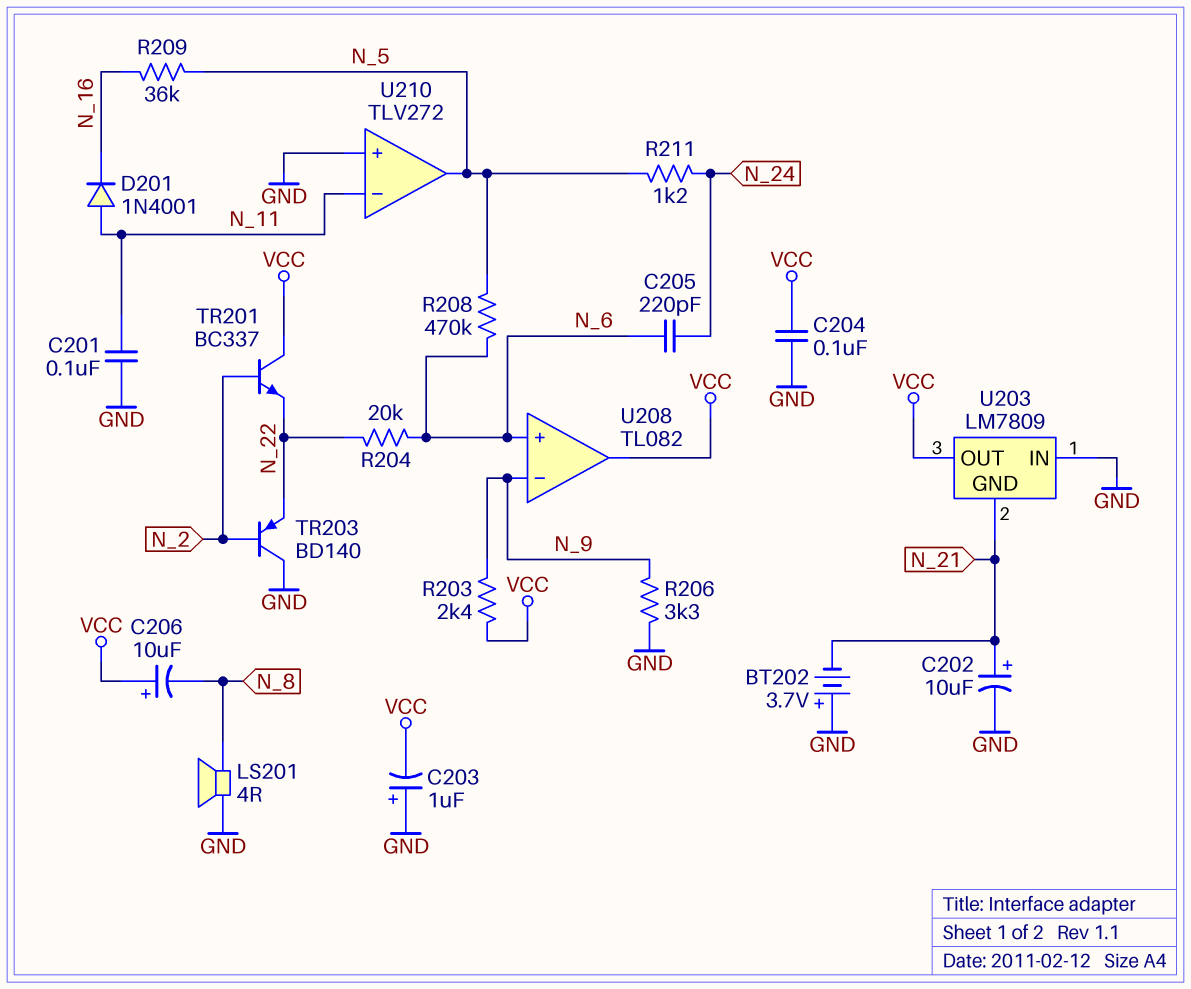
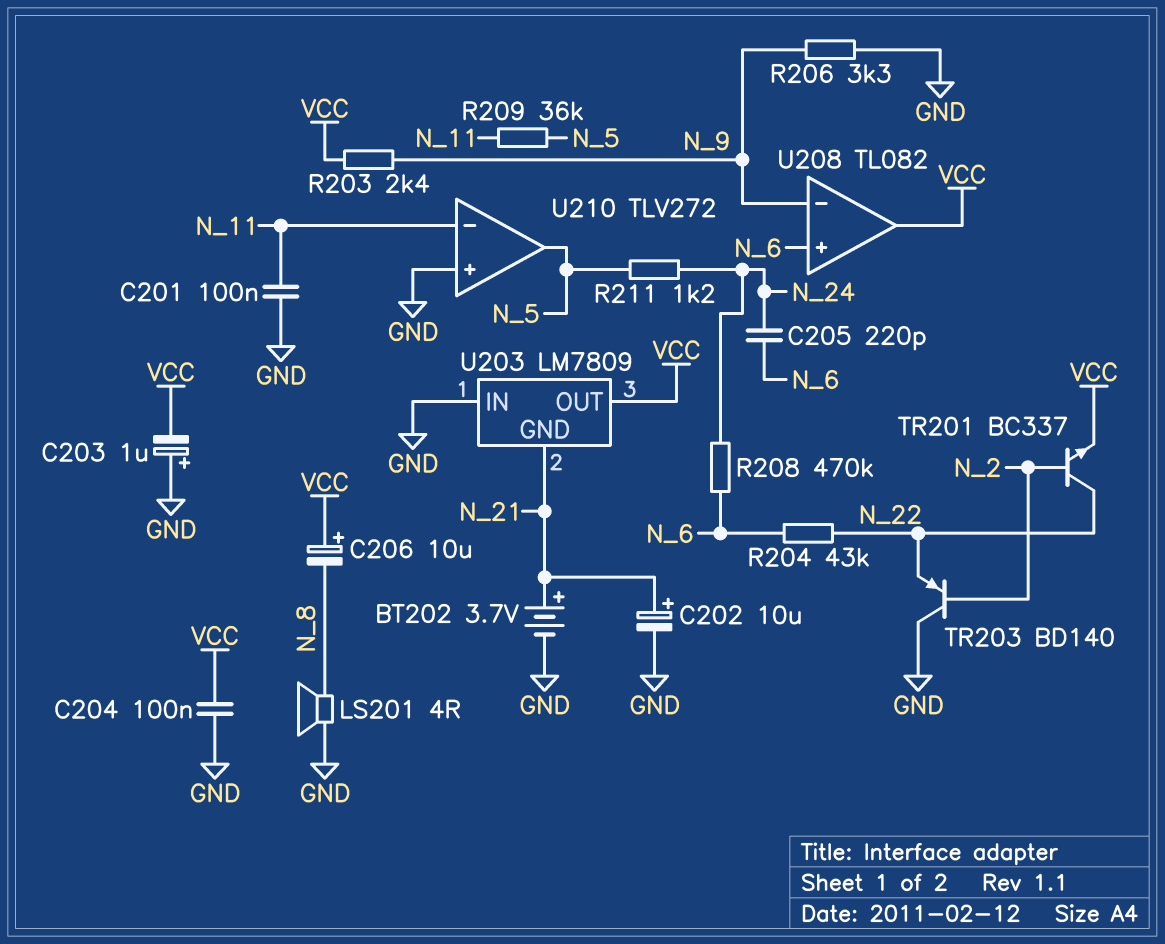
BT202: 3.7V (plus GND, minus N_21) -> 3.7V (plus N_21, minus GND)
D201: diode 1N4001 (A N_11, K N_16) -> none
R204: 20k (N_6, N_22) -> 43k (N_6, N_22)
R208: 470k (N_5, N_6) -> 470k (N_6, N_24)
R209: 36k (N_5, N_16) -> 36k (N_5, N_11)
TR201: NPN BC337 (B N_2, C VCC, E N_22) -> NPN BC337 (B N_2, C N_22, E VCC)

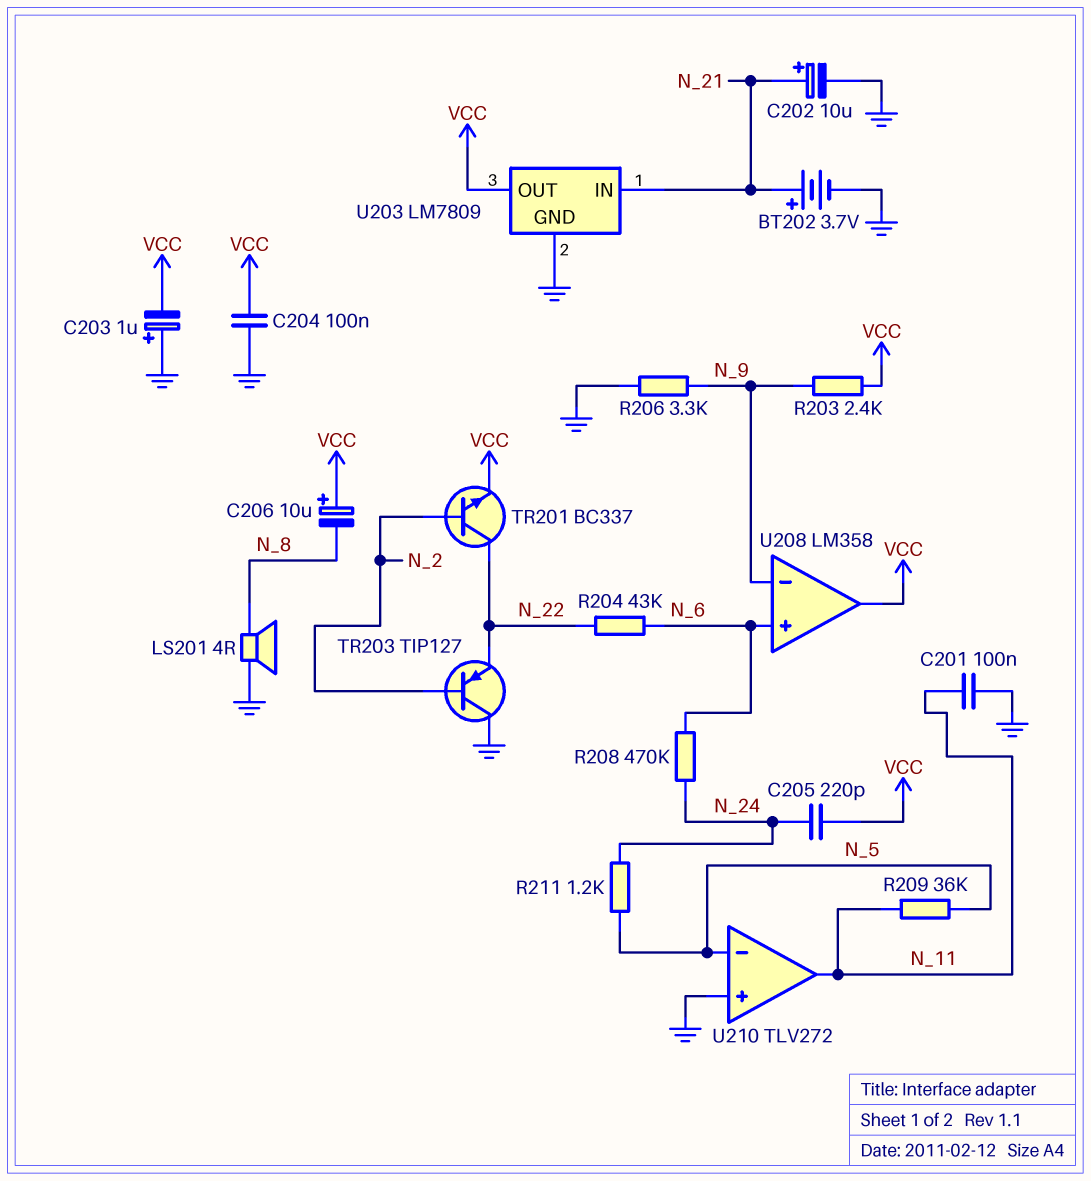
C205: 220pF (N_6, N_24) -> 220pF (N_24, VCC)
TR203: PNP BD140 (B N_2, C GND, E N_22) -> PNP TIP127 (B N_2, C GND, E N_22)
U203 pin GND: N_21 -> GND
U203 pin IN: GND -> N_21
U208: TL082 -> LM358
U210 pin in-: N_11 -> N_5
U210 pin out: N_5 -> N_11

